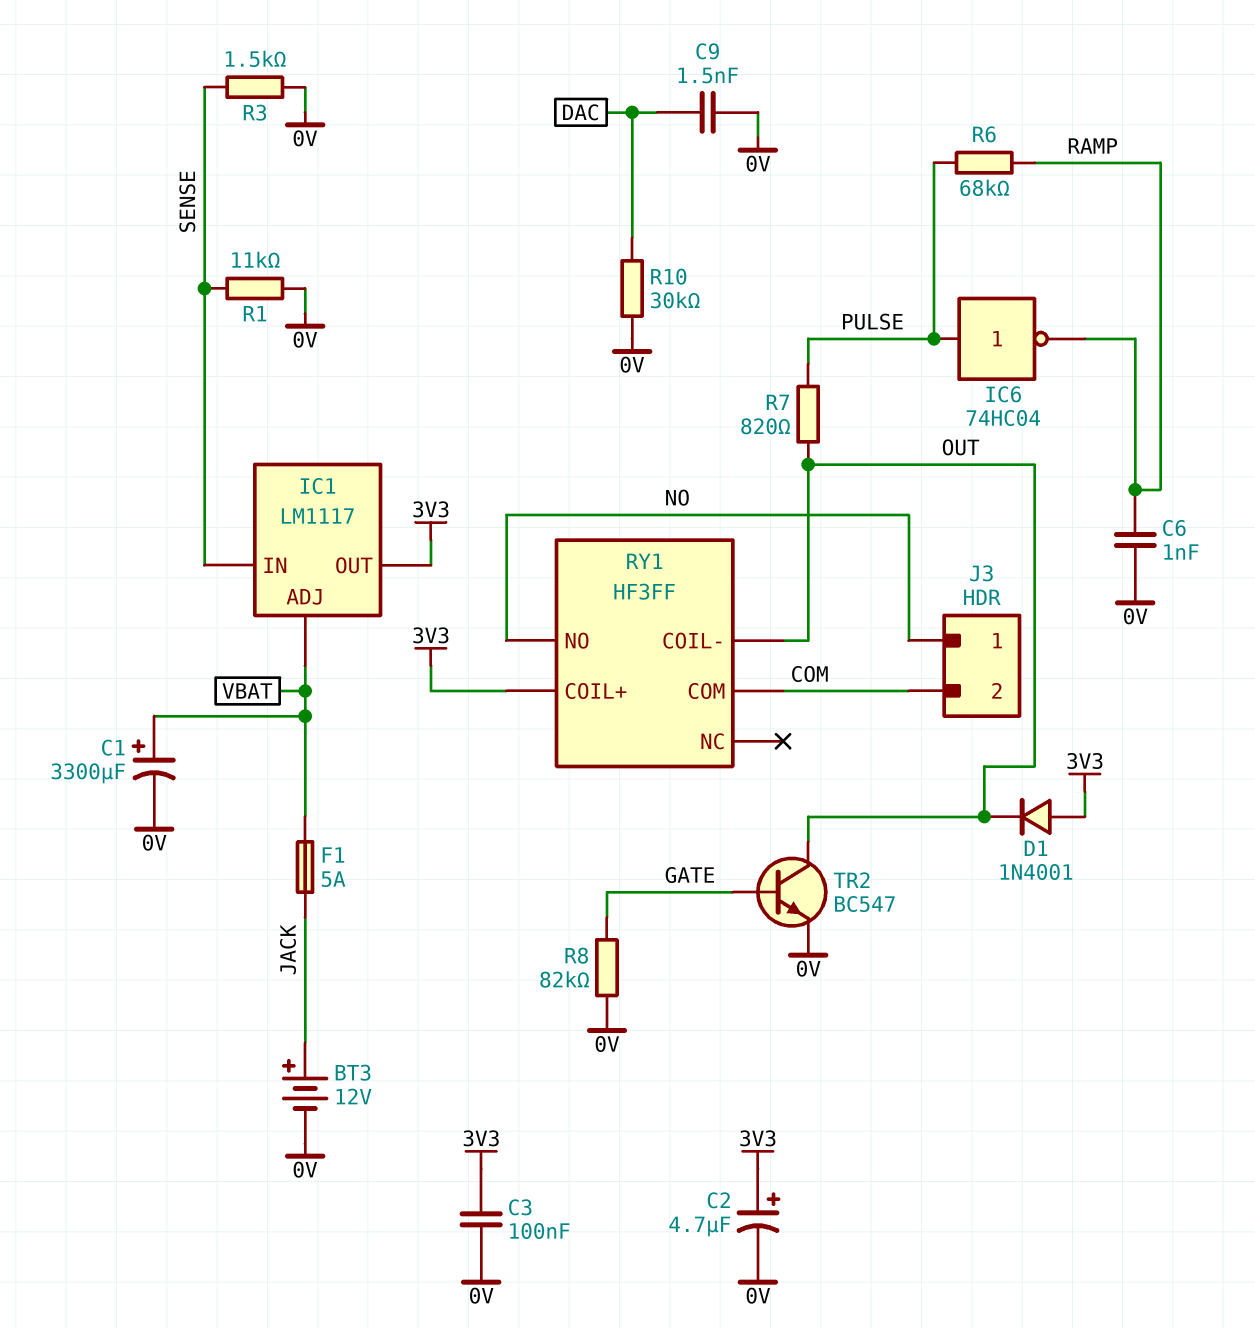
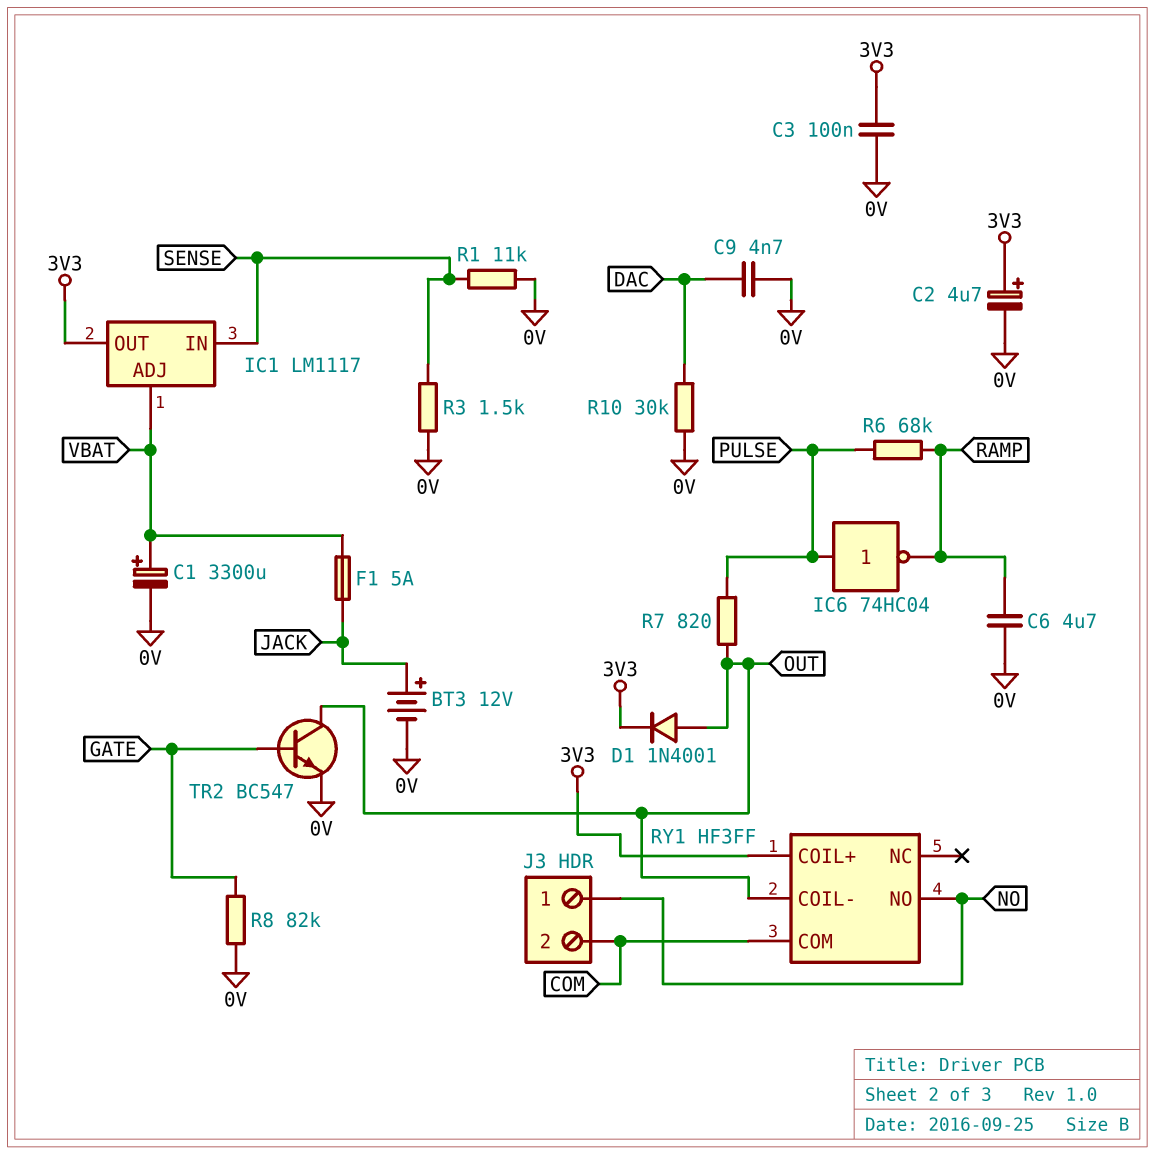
C6: 1nF (0V, RAMP) -> 4.7uF (0V, RAMP)
C9: 1.5nF (0V, DAC) -> 4.7nF (0V, DAC)
D1: diode 1N4001 (A 3V3, K OUT) -> diode 1N4001 (A OUT, K 3V3)

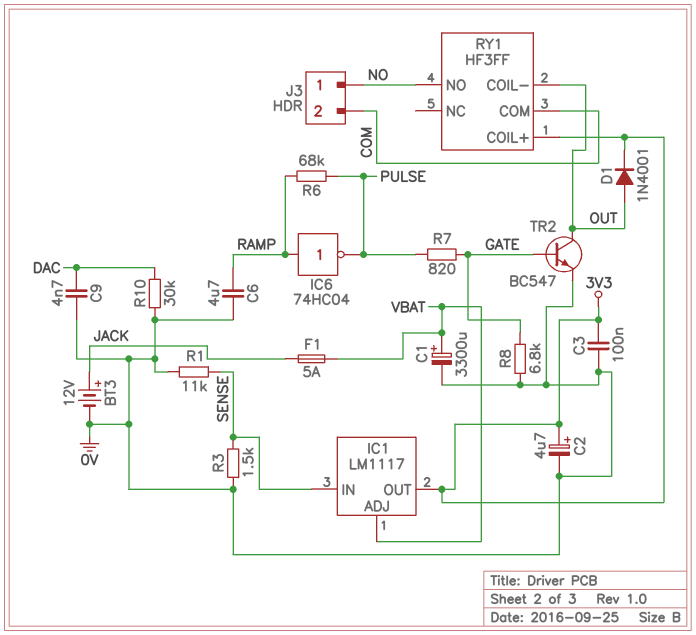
IC6: NOT 74HC04 (in PULSE, out RAMP) -> NOT 74HC04 (in RAMP, out PULSE)
R7: 820 (OUT, PULSE) -> 820 (GATE, PULSE)
R8: 82k (0V, GATE) -> 6.8k (0V, GATE)

